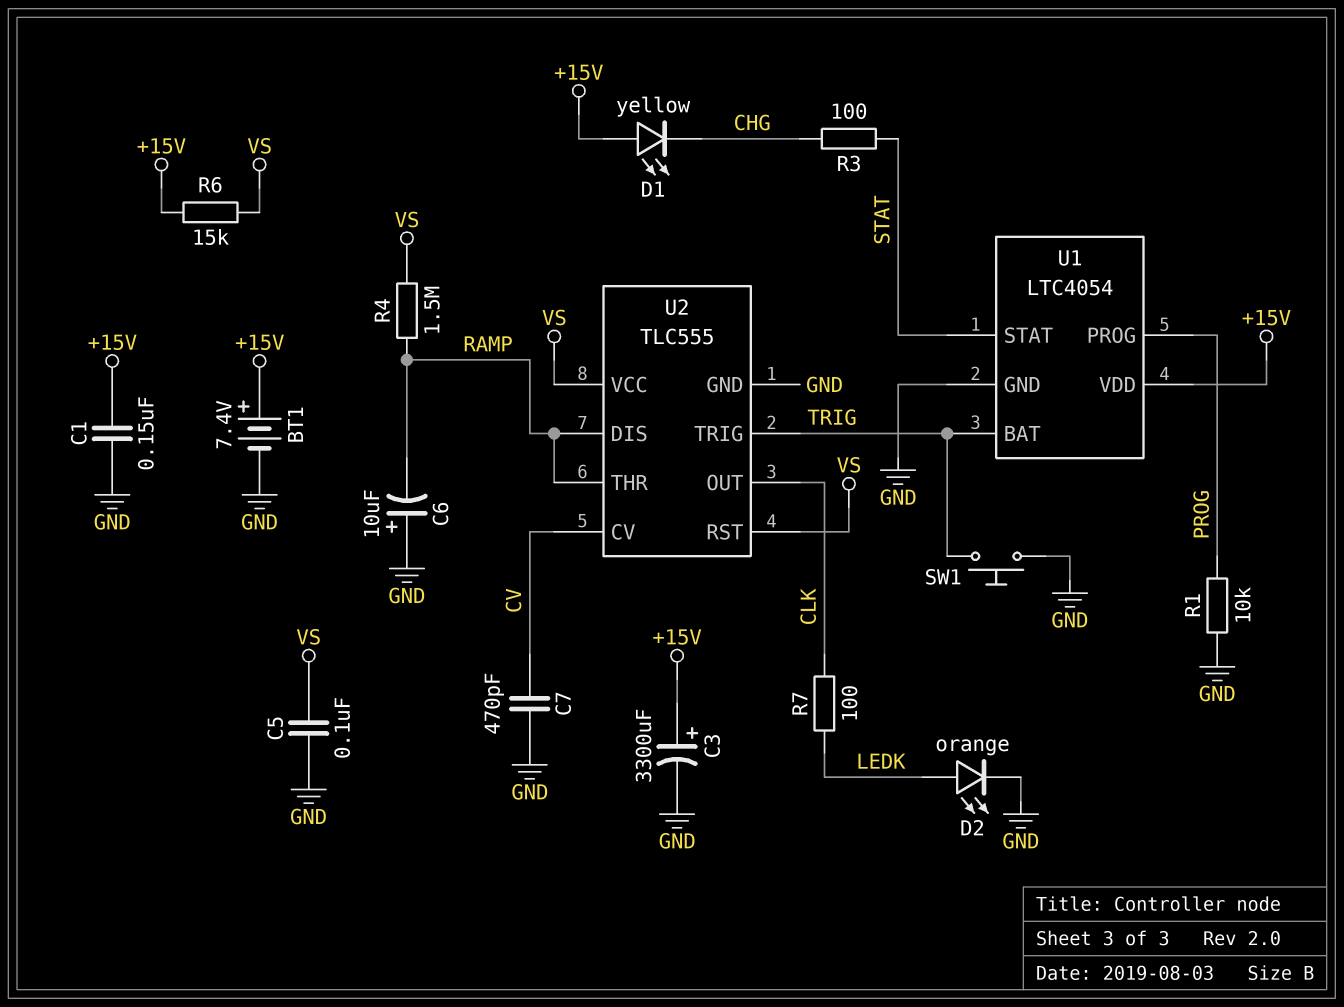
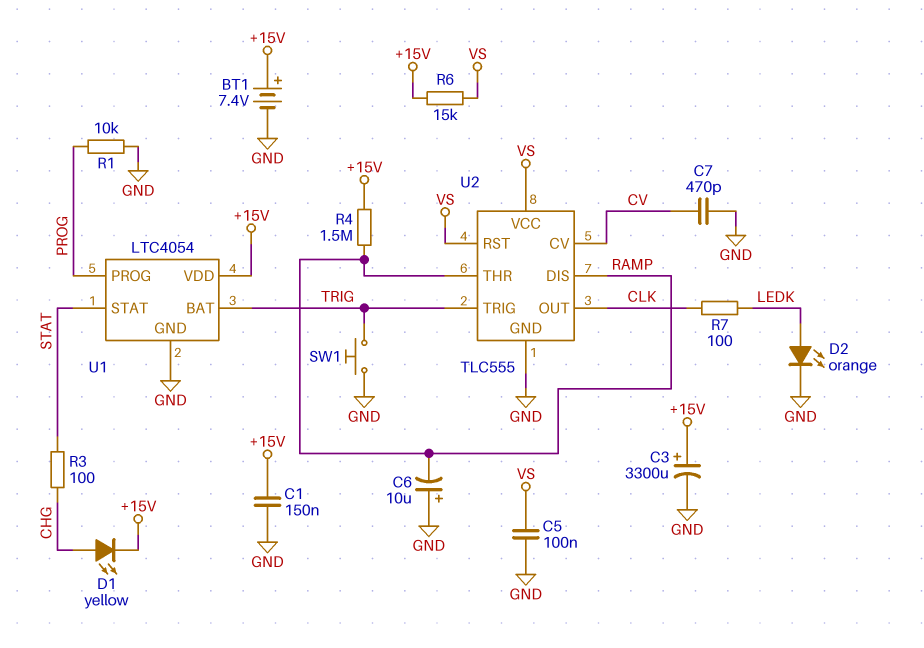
D1: LED yellow (A +15V, K CHG) -> LED yellow (A CHG, K +15V)
R4: 1.5M (RAMP, VS) -> 1.5M (+15V, RAMP)

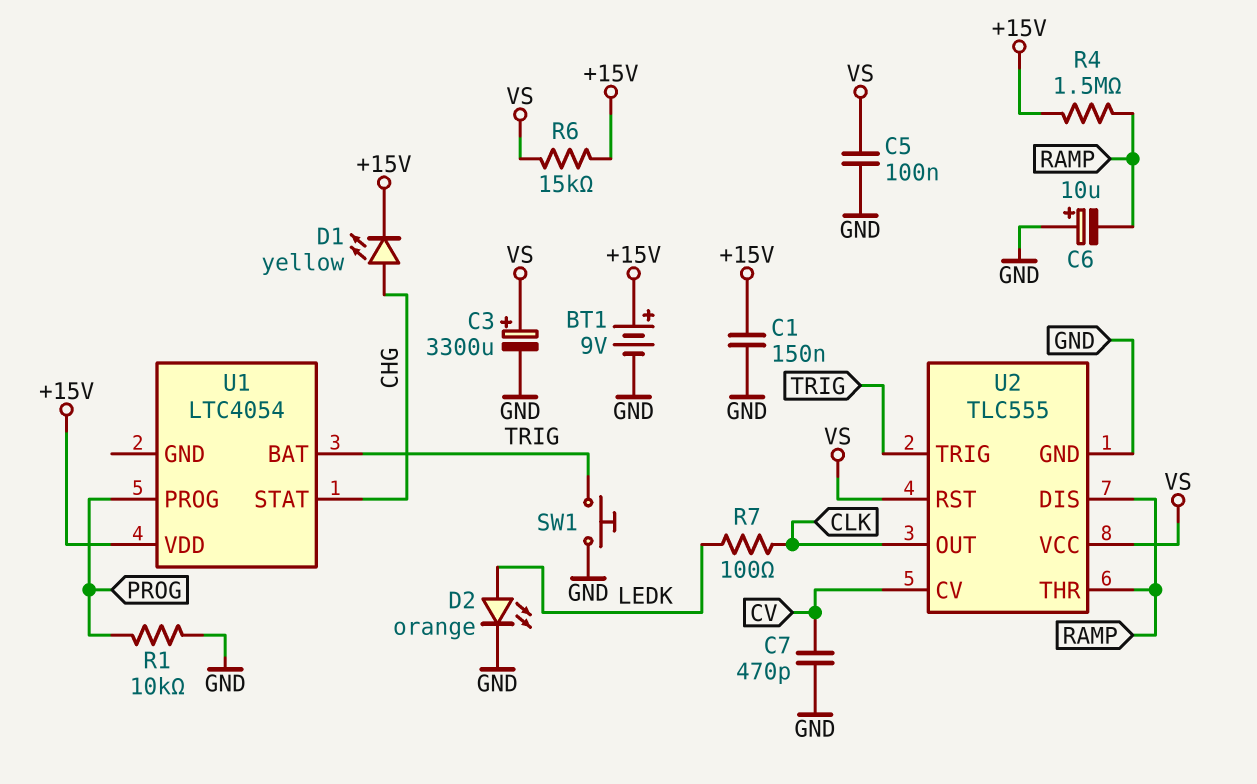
BT1: 7.4V (plus +15V, minus GND) -> 9V (plus +15V, minus GND)
C3: 3300uF (plus +15V, minus GND) -> 3300uF (plus VS, minus GND)
R3: 100 (CHG, STAT) -> none
U1 pin GND: GND -> none
U1 pin STAT: STAT -> CHG

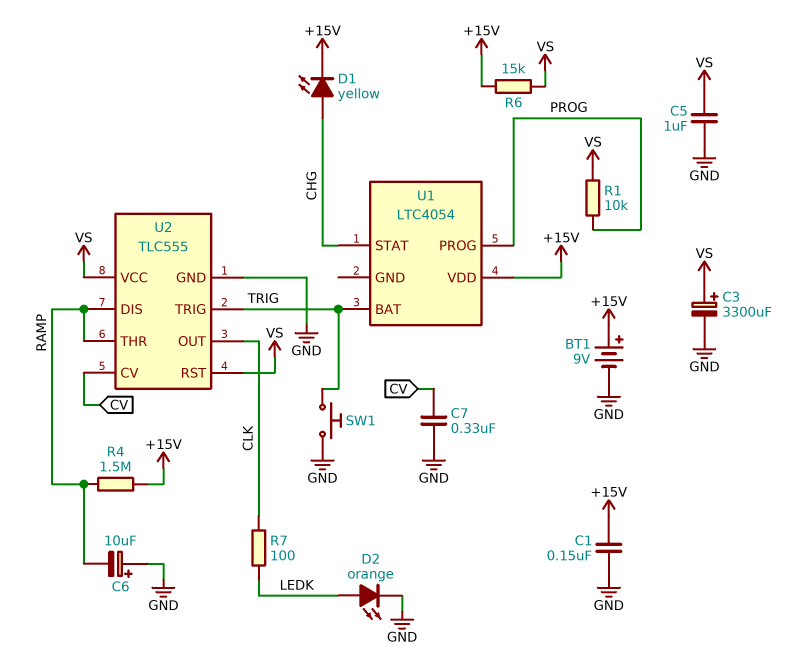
C5: 100nF (GND, VS) -> 1uF (GND, VS)
C7: 470pF (CV, GND) -> 330nF (CV, GND)
R1: 10k (GND, PROG) -> 10k (PROG, VS)

